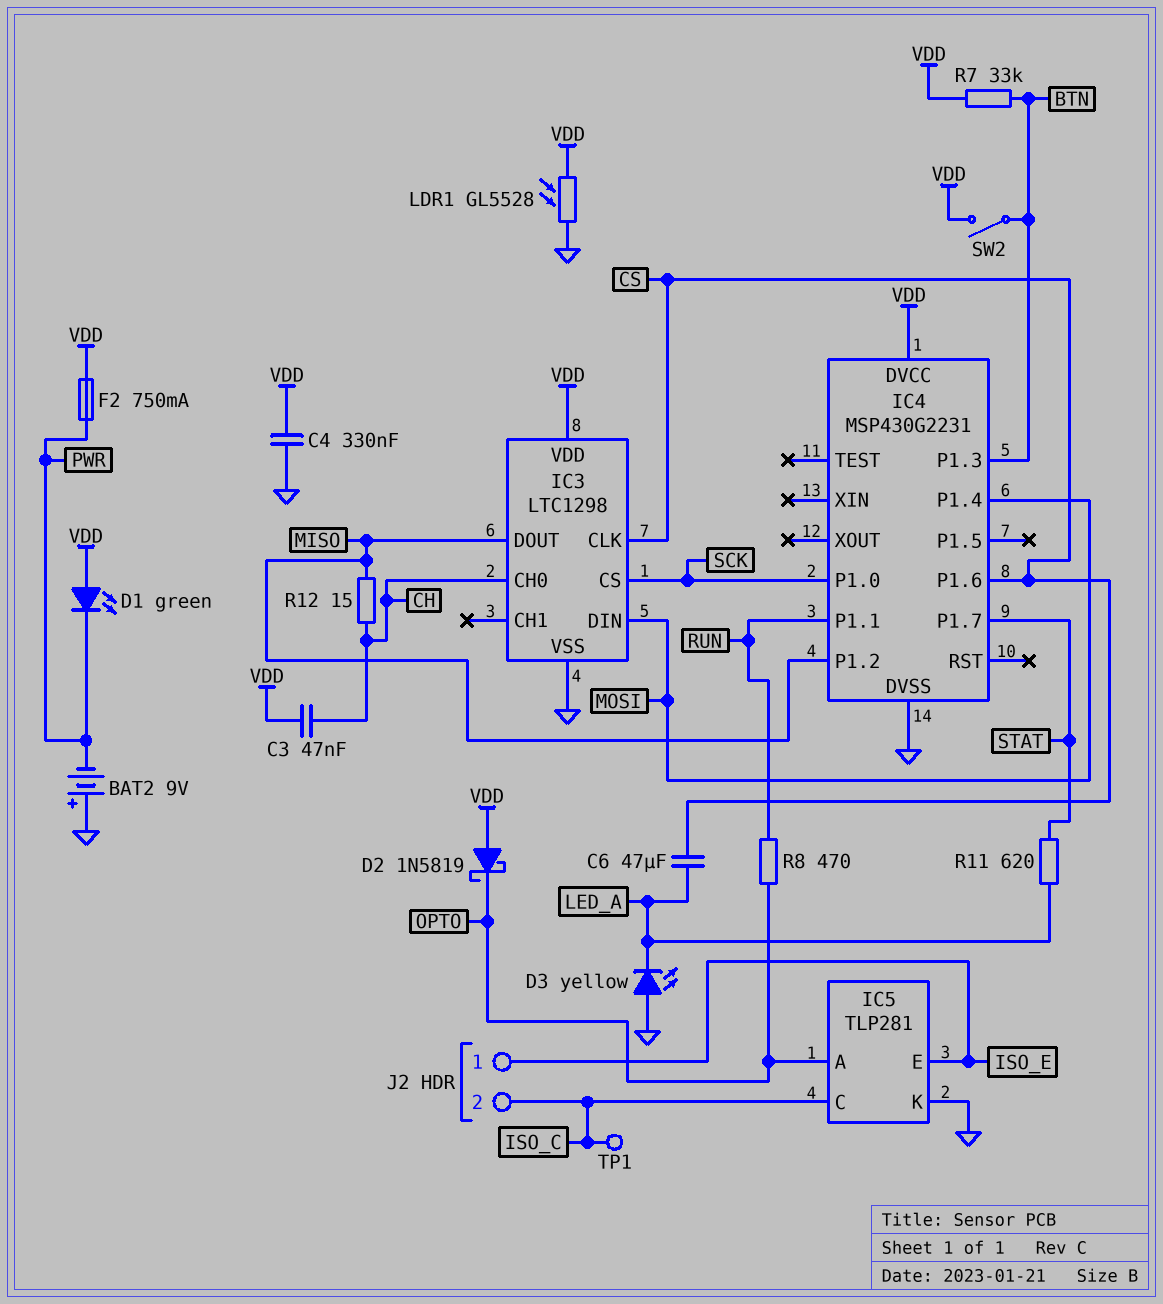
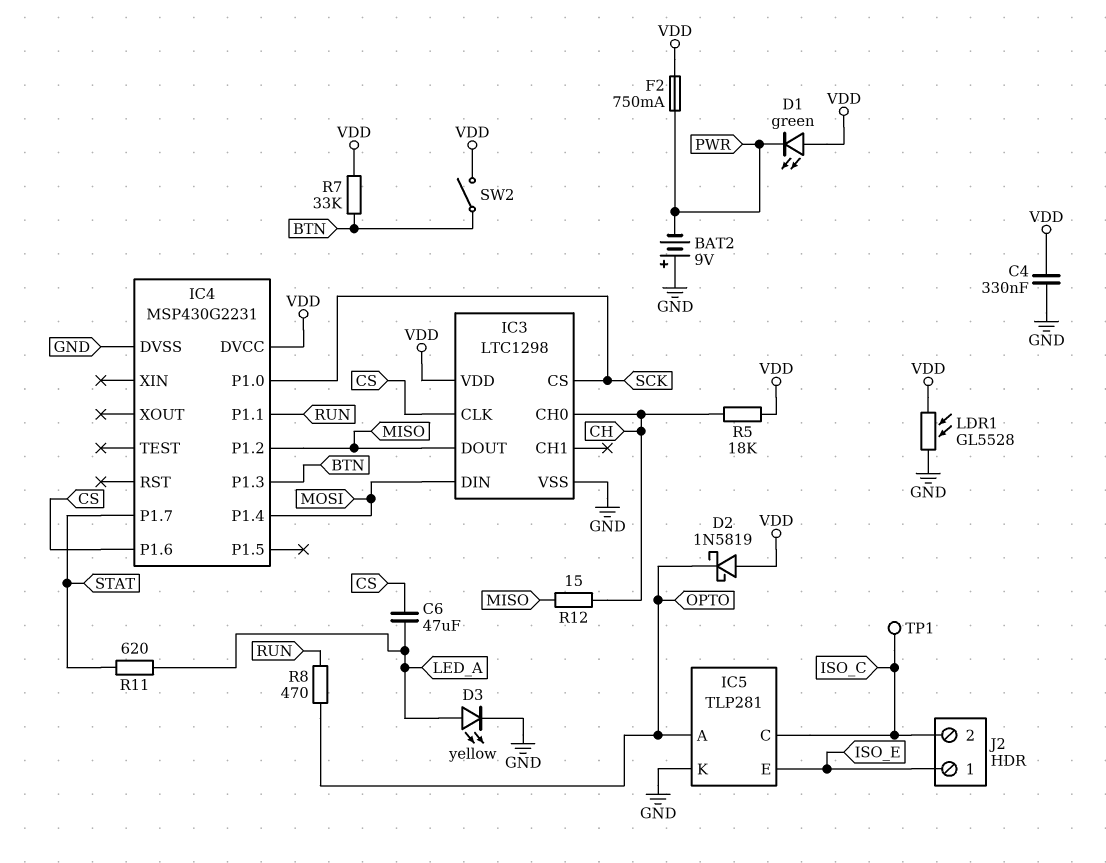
C3: 47nF (CH, VDD) -> none
D3: LED yellow (A GND, K LED_A) -> LED yellow (A LED_A, K GND)
R5: none -> 18k (CH, VDD)

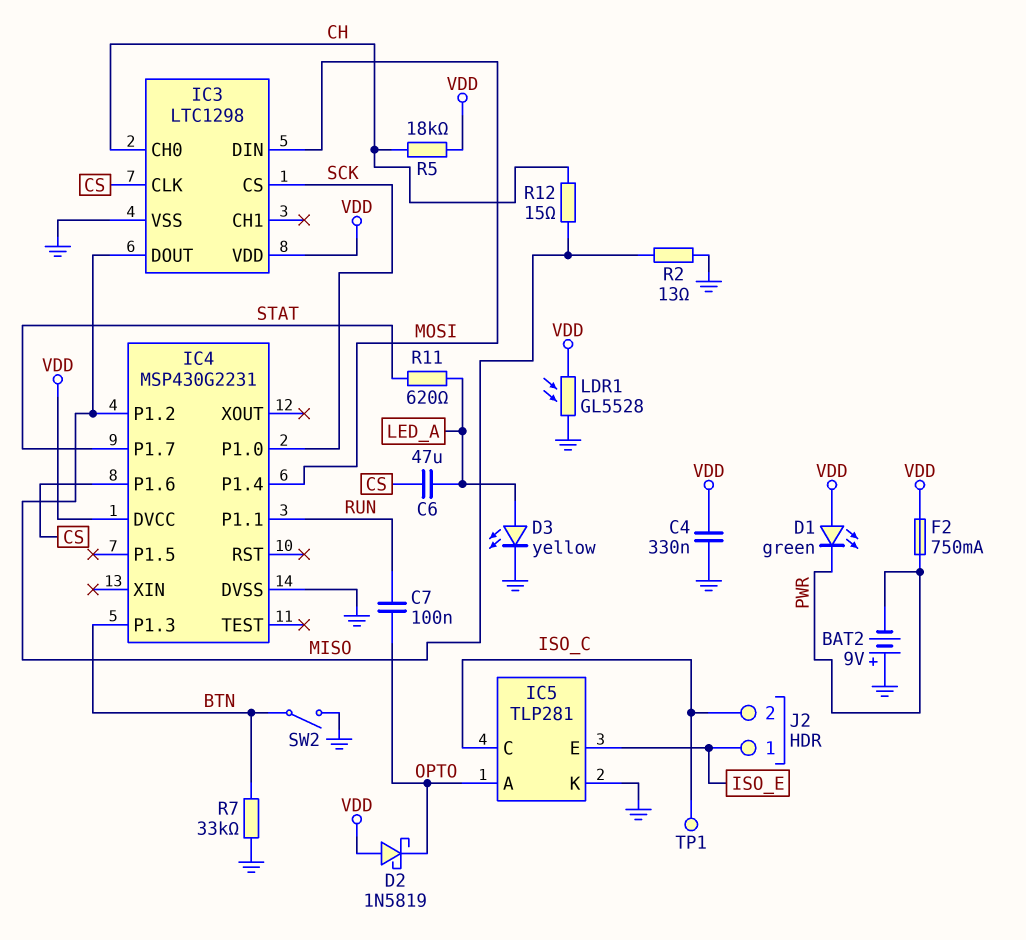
C7: none -> 100nF (OPTO, RUN)
R2: none -> 13 (GND, MISO)
R7: 33k (BTN, VDD) -> 33k (BTN, GND)
R8: 470 (OPTO, RUN) -> none
SW2: switch (BTN, VDD) -> switch (BTN, GND)

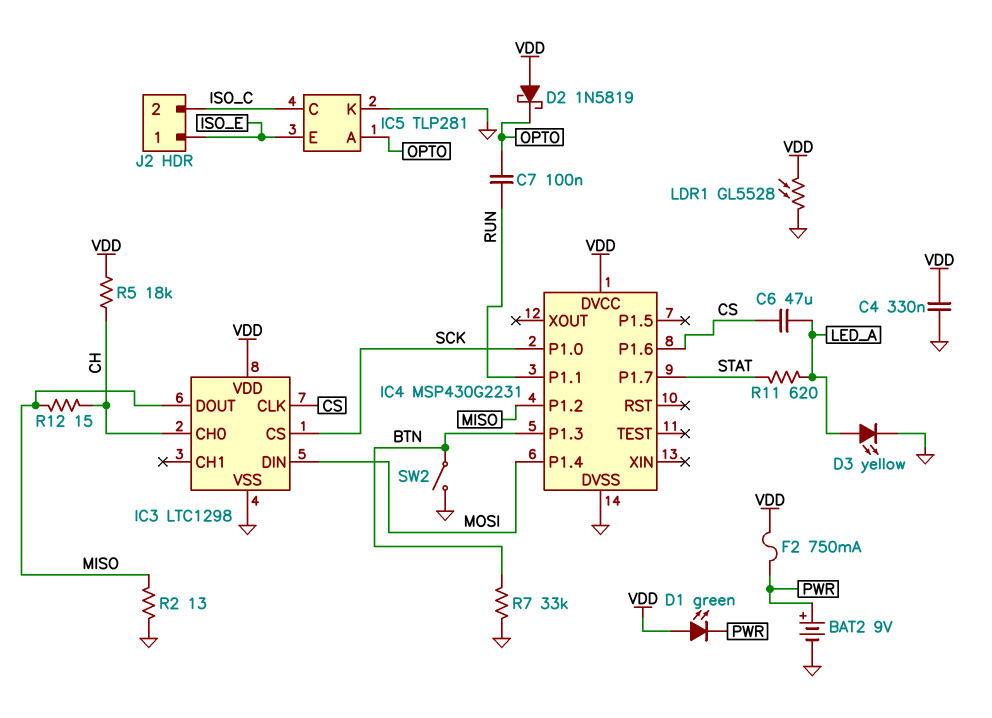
BAT2: 9V (plus GND, minus PWR) -> 9V (plus PWR, minus GND)
TP1: test point (ISO_C) -> none

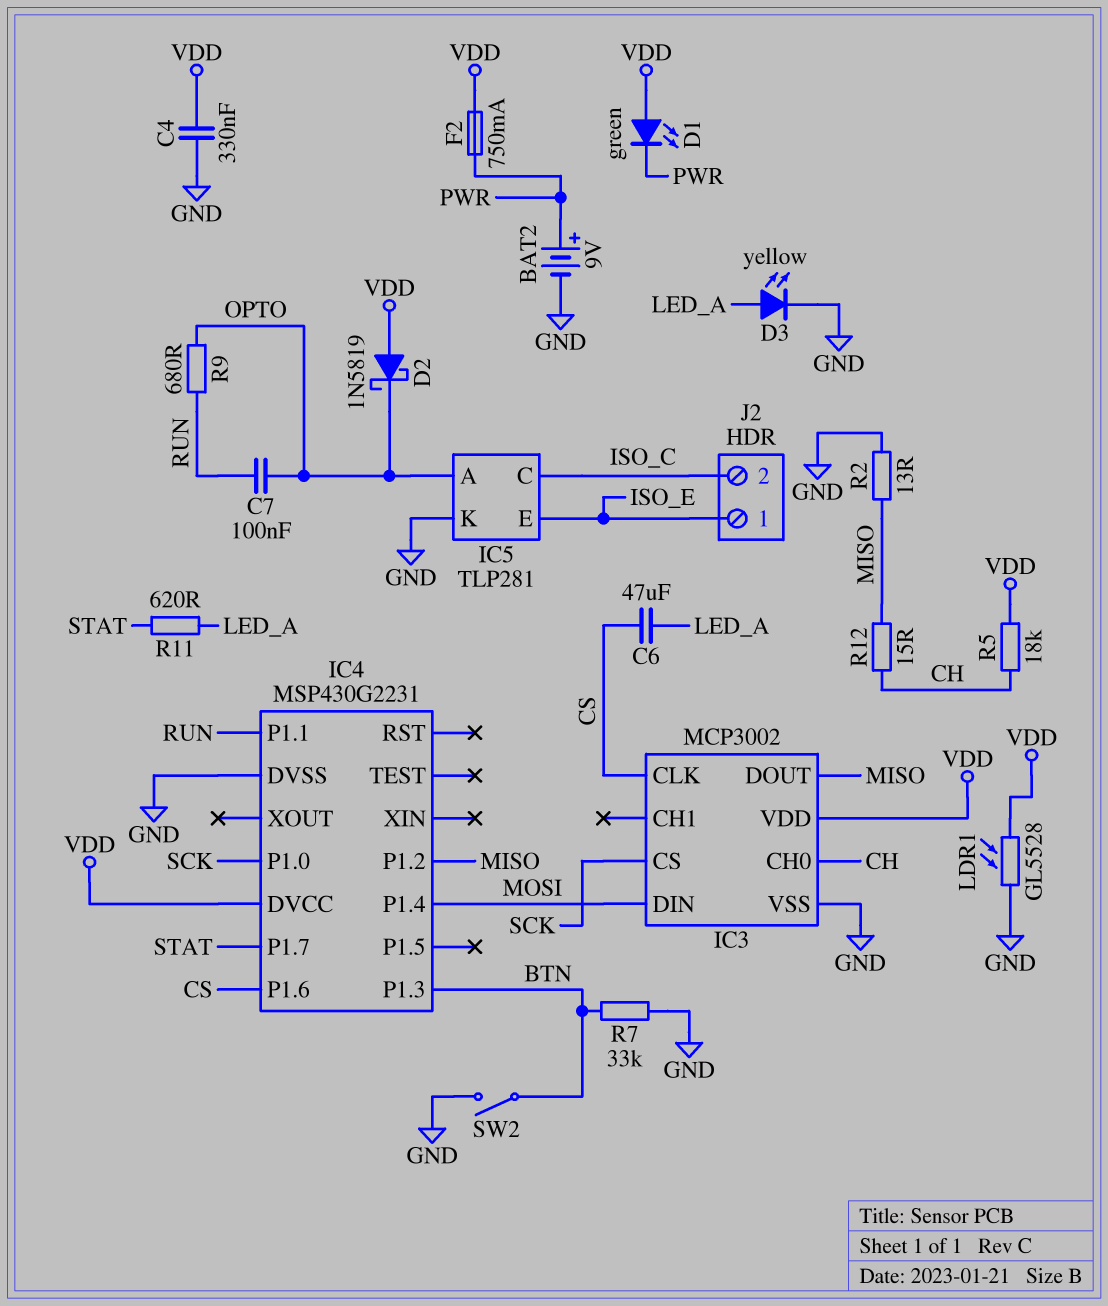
IC3: LTC1298 -> MCP3002
R9: none -> 680 (OPTO, RUN)

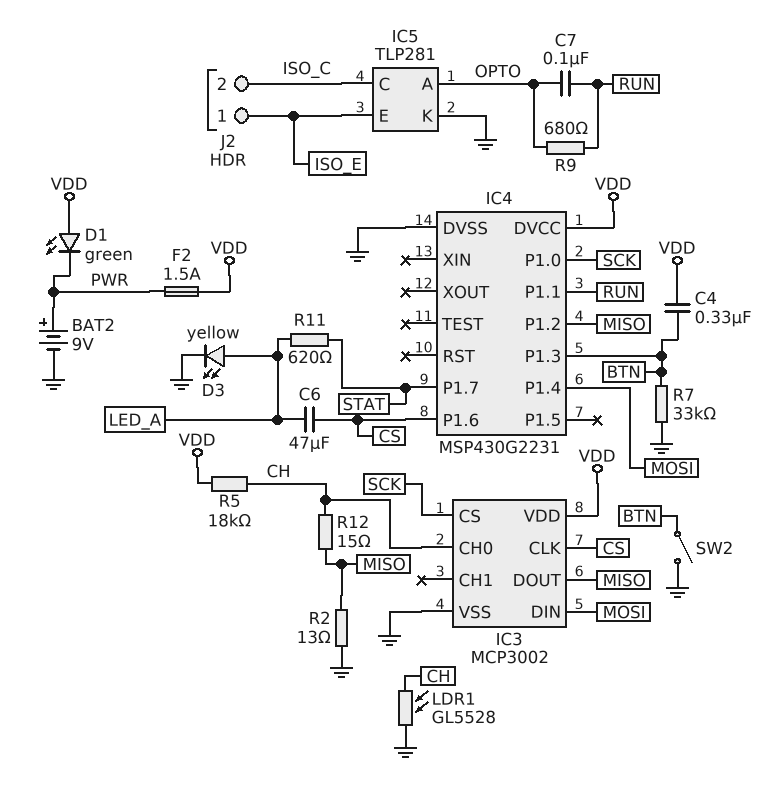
C4: 330nF (GND, VDD) -> 330nF (BTN, VDD)
D2: schottky 1N5819 (A VDD, K OPTO) -> none
F2: 750mA (PWR, VDD) -> 1.5A (PWR, VDD)
LDR1: GL5528 (GND, VDD) -> GL5528 (CH, GND)

